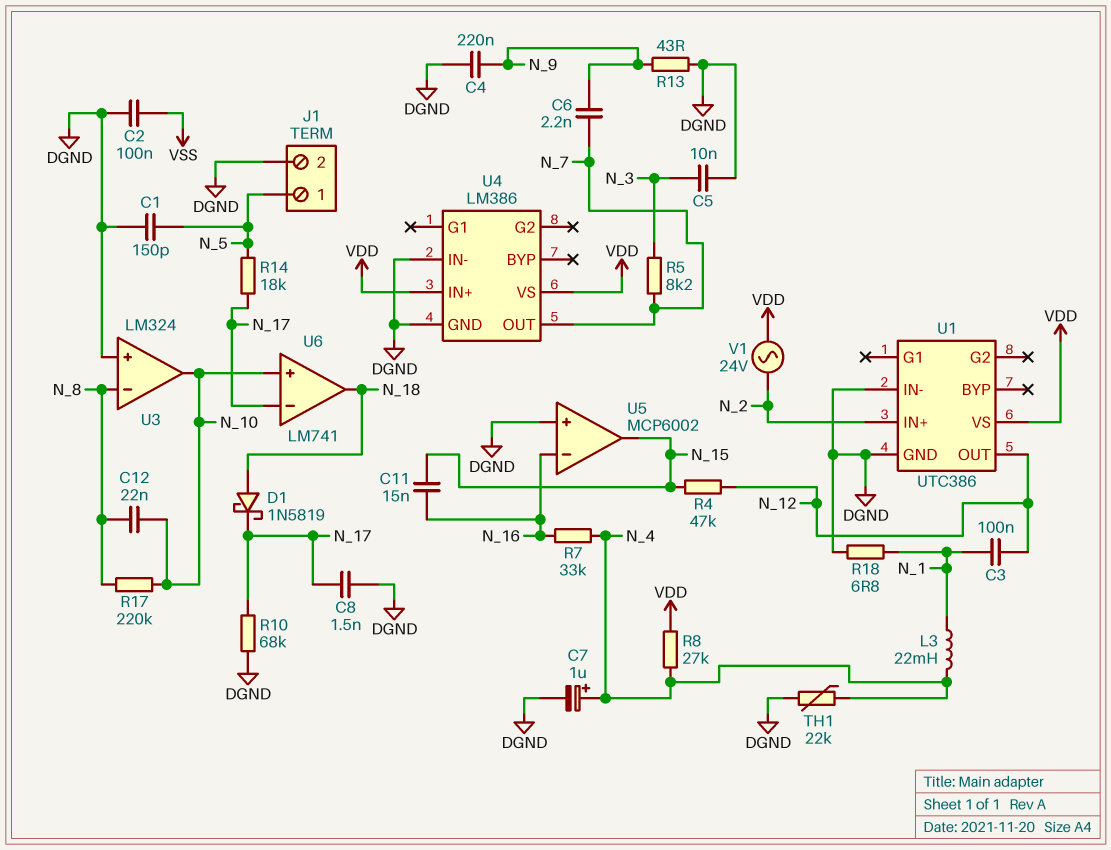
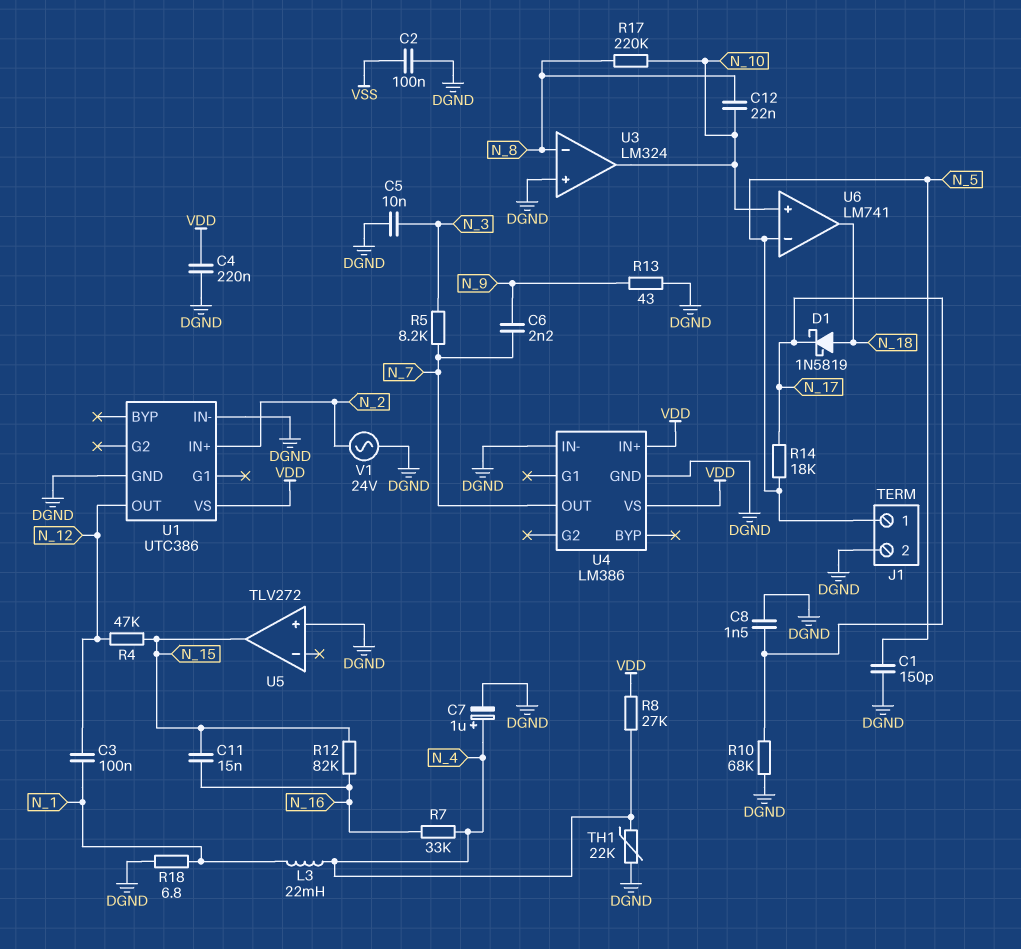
C4: 220nF (DGND, N_9) -> 220nF (DGND, VDD)
R12: none -> 82k (N_15, N_16)
U5: MCP6002 -> TLV272
U5 pin in-: N_16 -> none
U6 pin in-: N_17 -> N_5
V1: AC 24V (N_2, VDD) -> AC 24V (DGND, N_2)

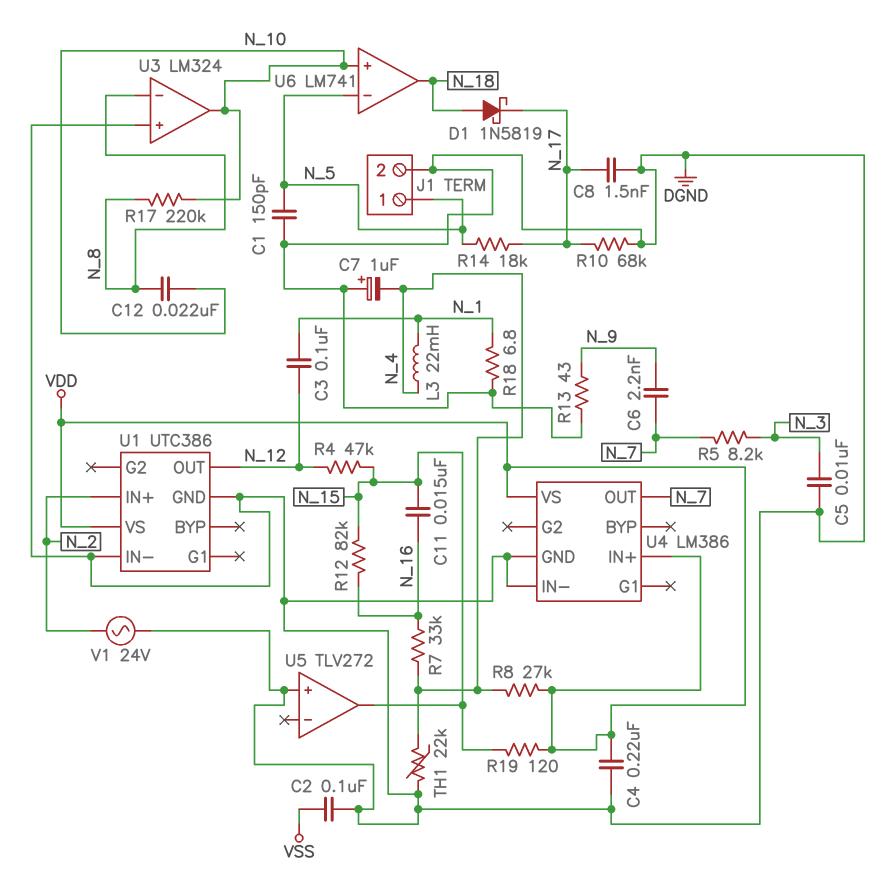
C7: 1uF (plus N_4, minus DGND) -> 1uF (plus DGND, minus N_4)
R19: none -> 120 (N_15, VDD)

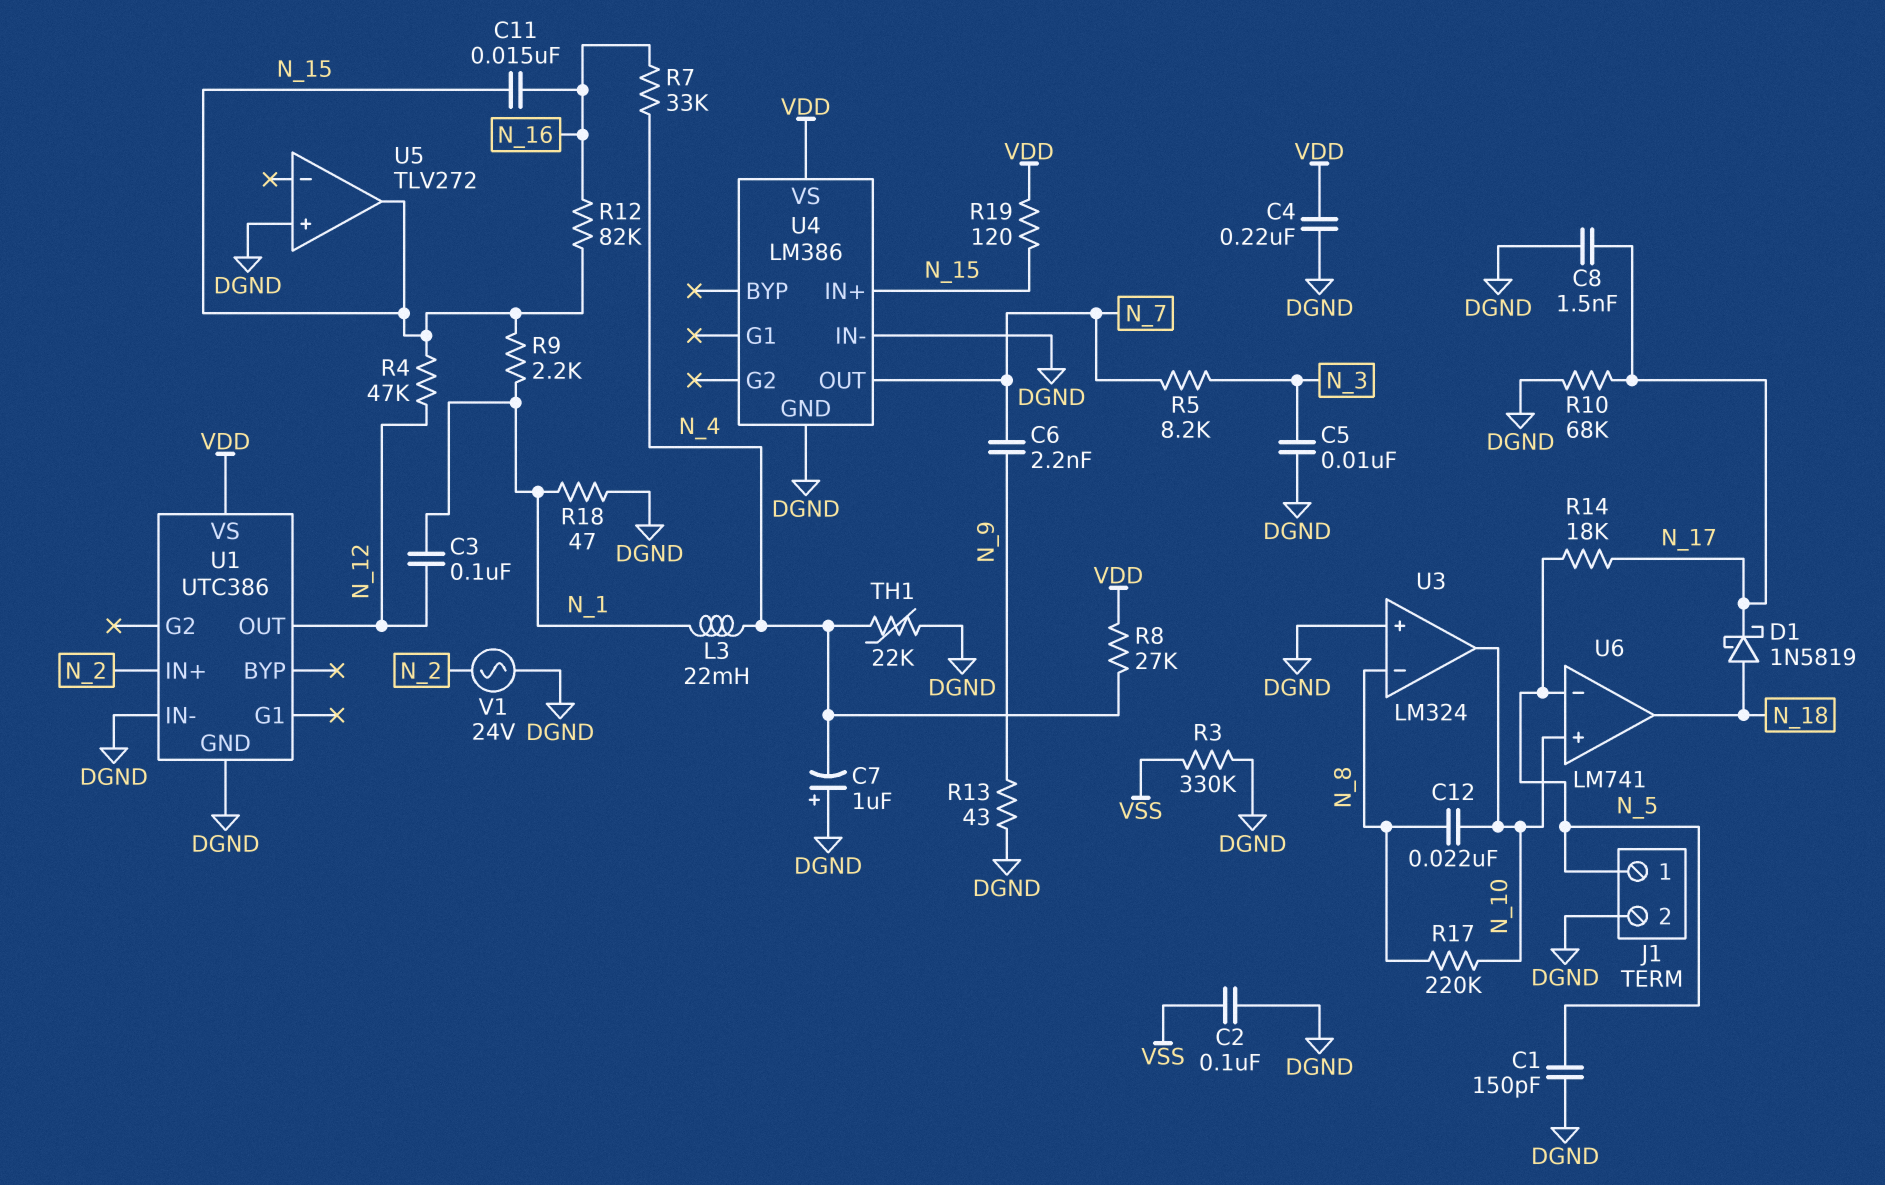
R3: none -> 330k (DGND, VSS)
R9: none -> 2.2k (N_1, N_15)
R18: 6.8 (DGND, N_1) -> 47 (DGND, N_1)
U4 pin IN+: VDD -> N_15

